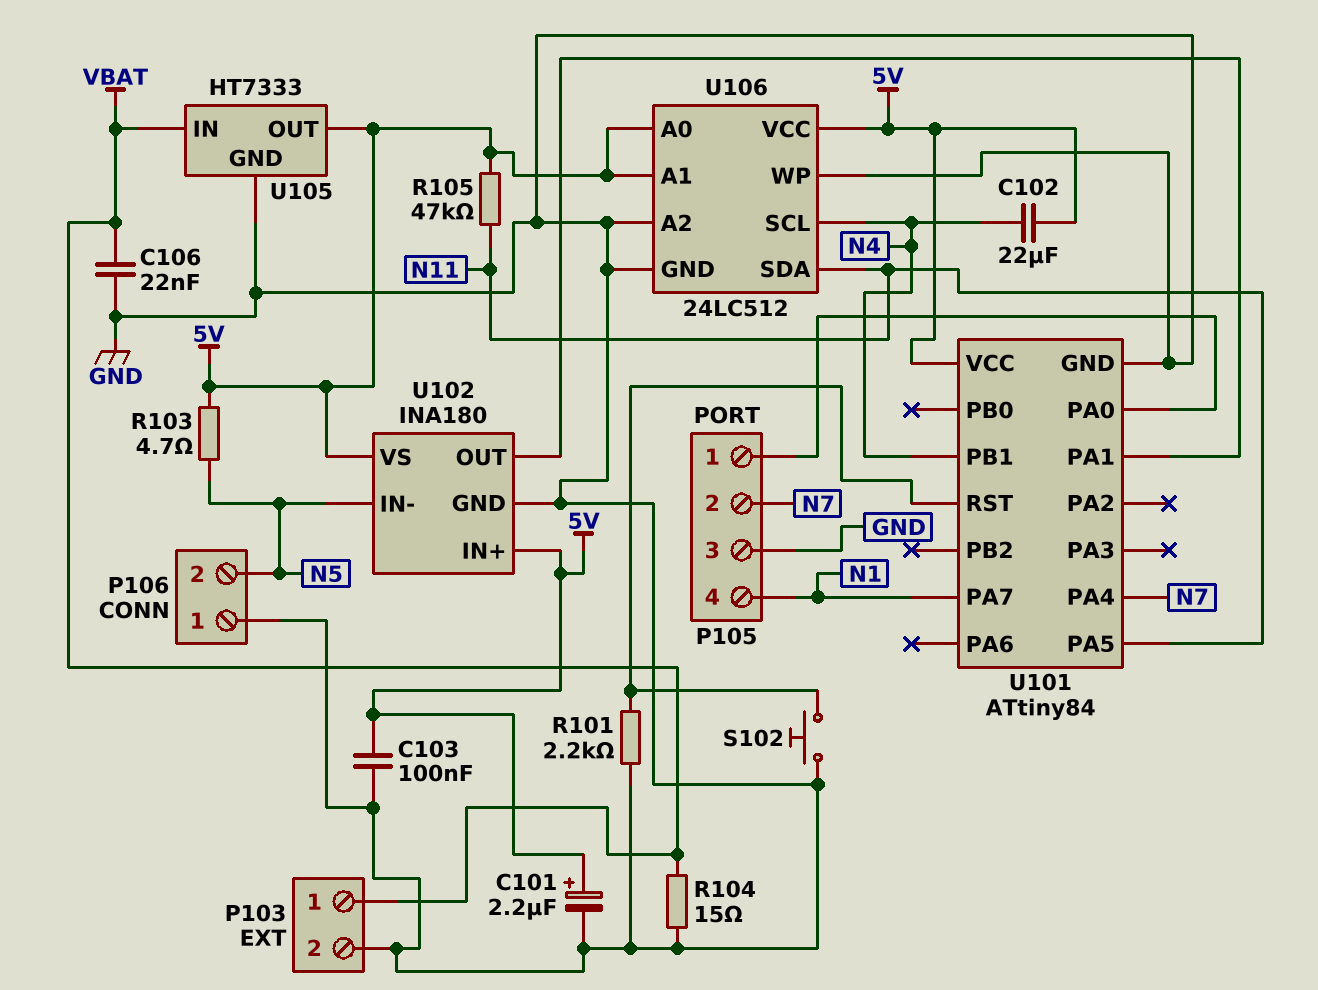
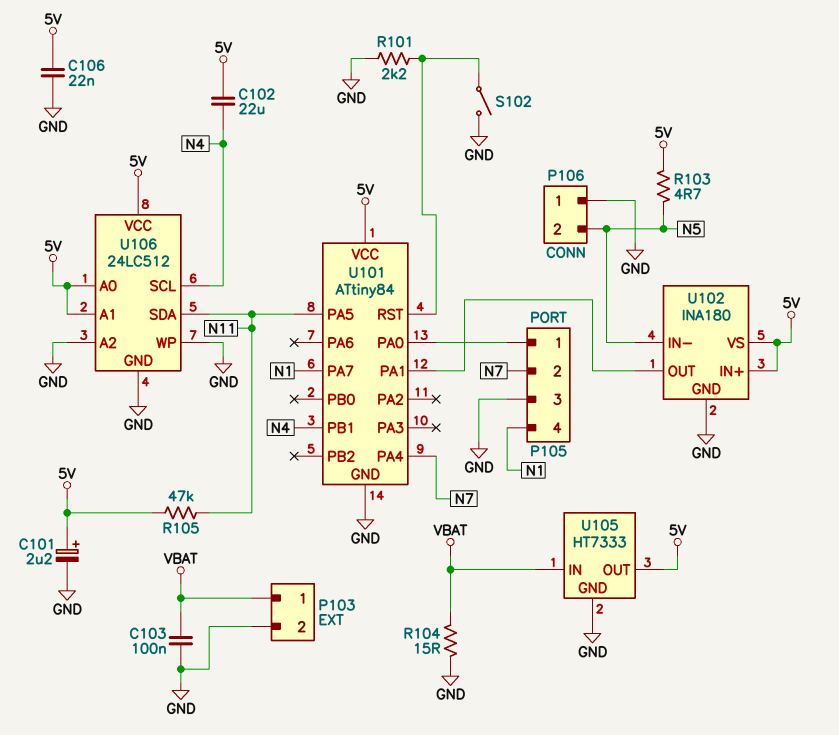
C103: 100nF (5V, GND) -> 100nF (GND, VBAT)
C106: 22nF (GND, VBAT) -> 22nF (5V, GND)
S102: button (GND, U101/RST) -> switch (GND, U101/RST)

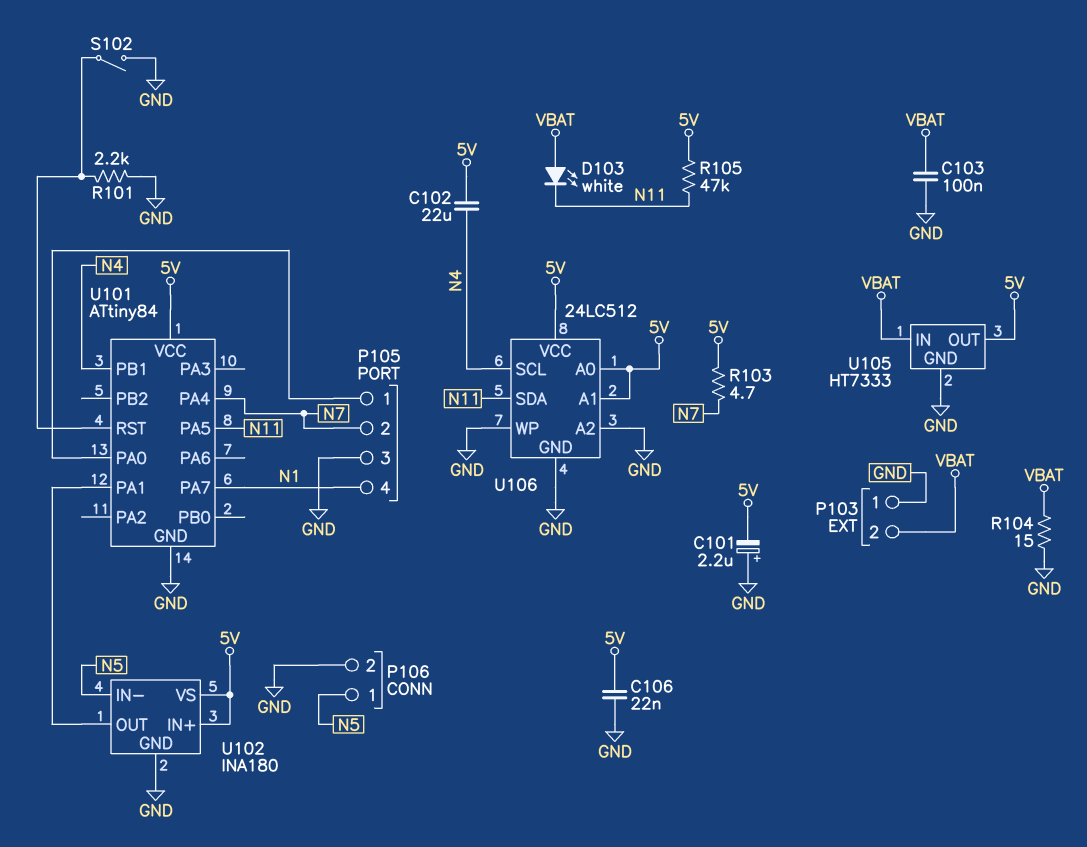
C101: 2.2uF (plus 5V, minus GND) -> 2.2uF (plus GND, minus 5V)
D103: none -> LED white (A VBAT, K N11)
P103 pin 1: VBAT -> GND
P103 pin 2: GND -> VBAT
P106 pin 1: GND -> N5
P106 pin 2: N5 -> GND
R103: 4.7 (5V, N5) -> 4.7 (5V, N7)

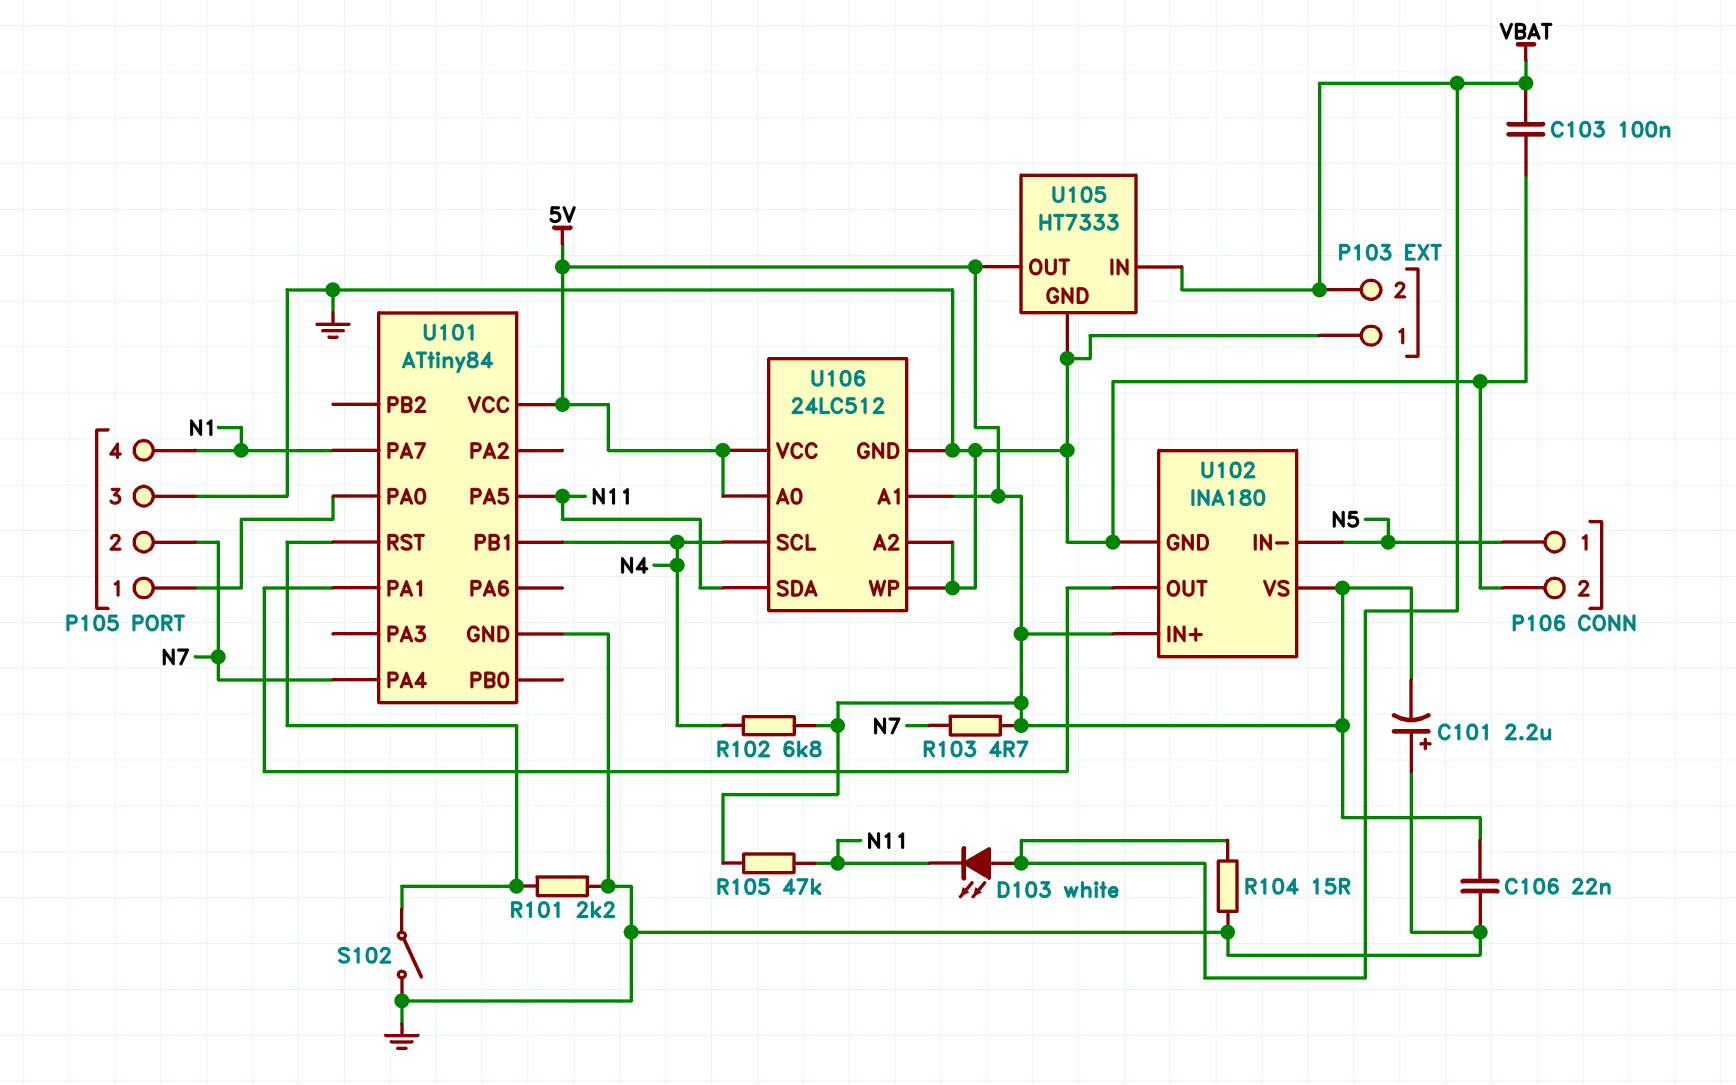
C102: 22uF (5V, N4) -> none
R102: none -> 6.8k (5V, N4)

